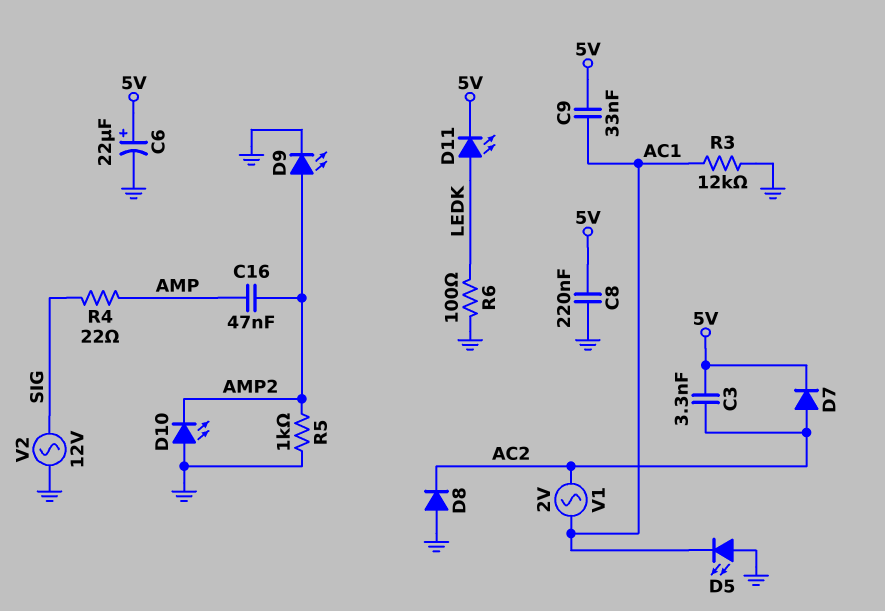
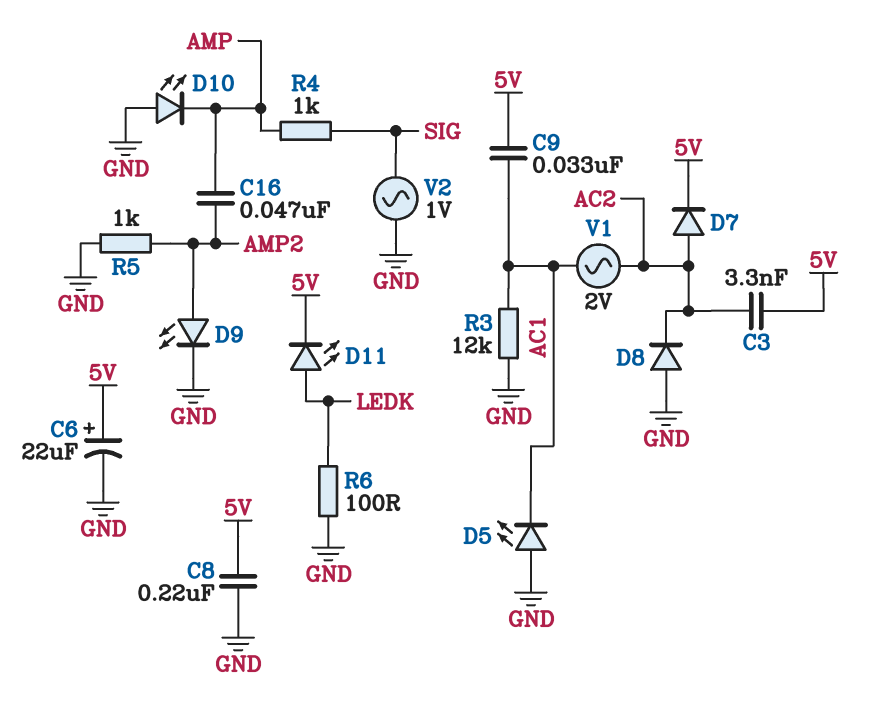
D10: LED (A GND, K AMP2) -> LED (A GND, K AMP)
R4: 22 (AMP, SIG) -> 1k (AMP, SIG)
V2: AC 12V (GND, SIG) -> AC 1V (GND, SIG)

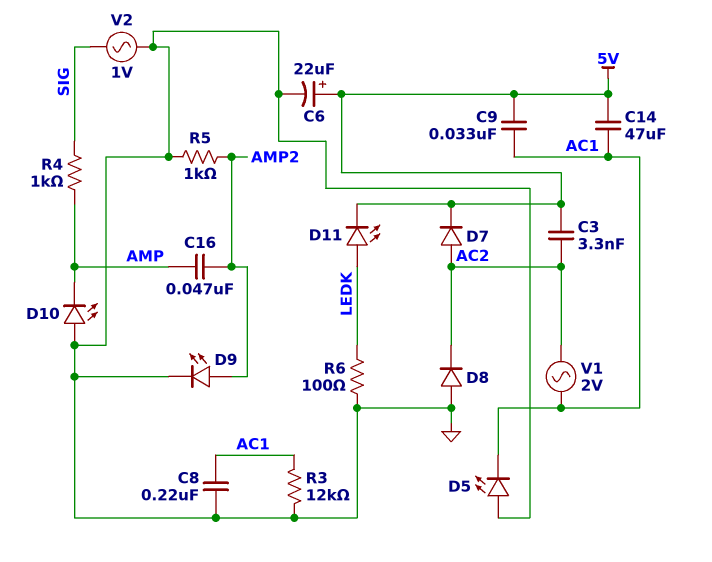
C8: 220nF (5V, GND) -> 220nF (AC1, GND)
C14: none -> 47uF (5V, AC1)

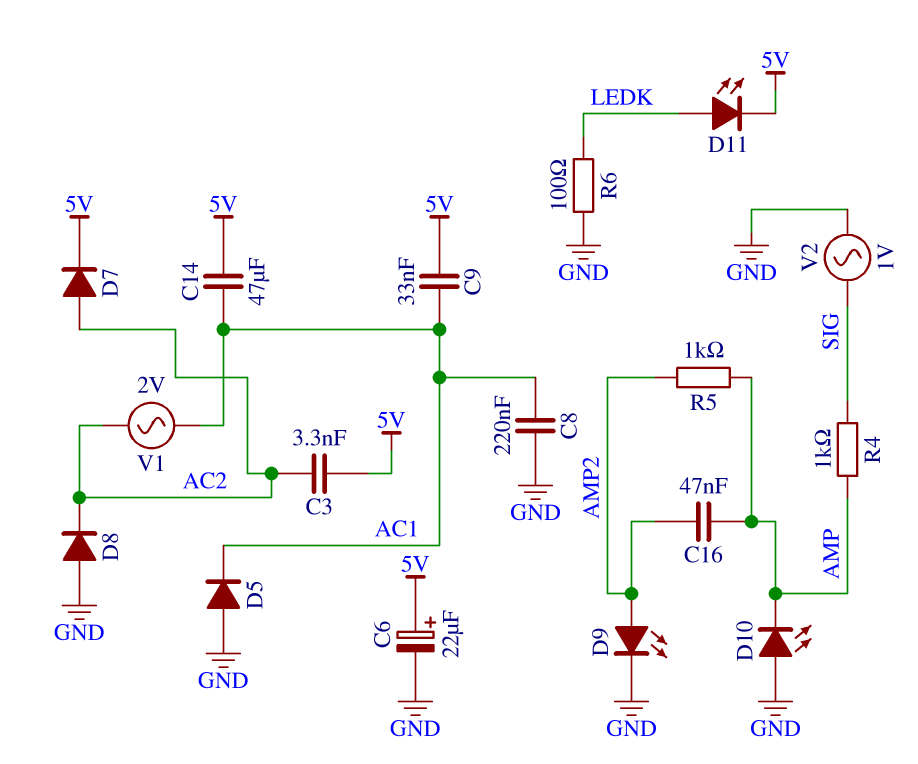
D5: LED (A GND, K AC1) -> diode (A GND, K AC1)
R3: 12k (AC1, GND) -> none
R5: 1k (AMP2, GND) -> 1k (AMP, AMP2)

